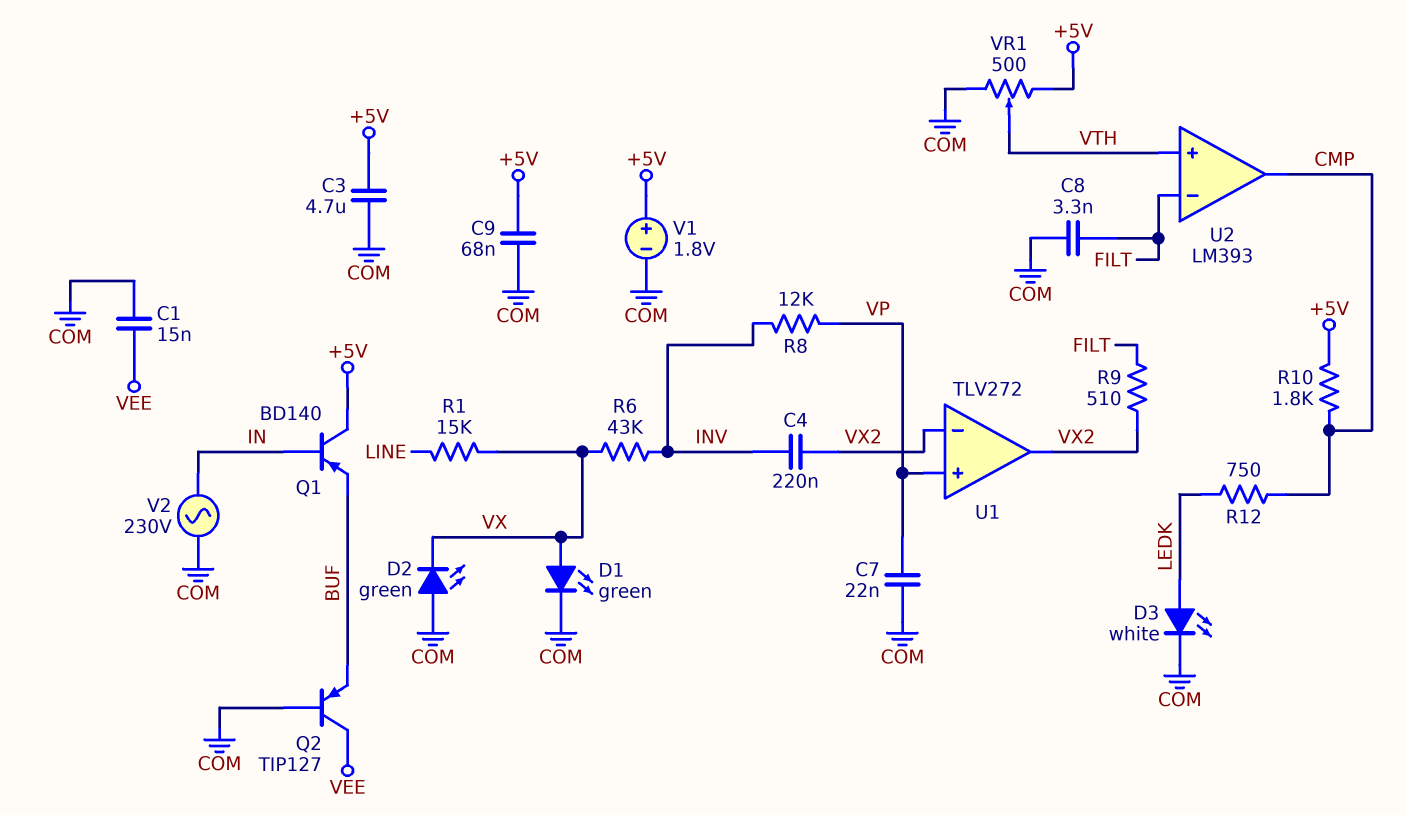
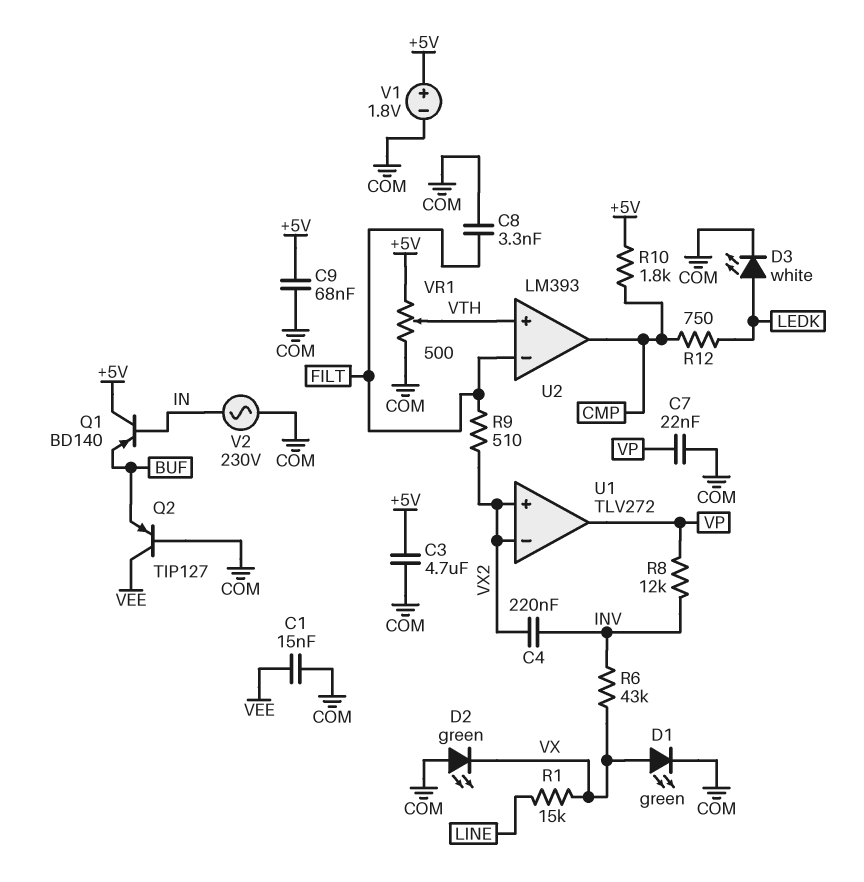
U1 pin in+: VP -> VX2
U1 pin out: VX2 -> VP

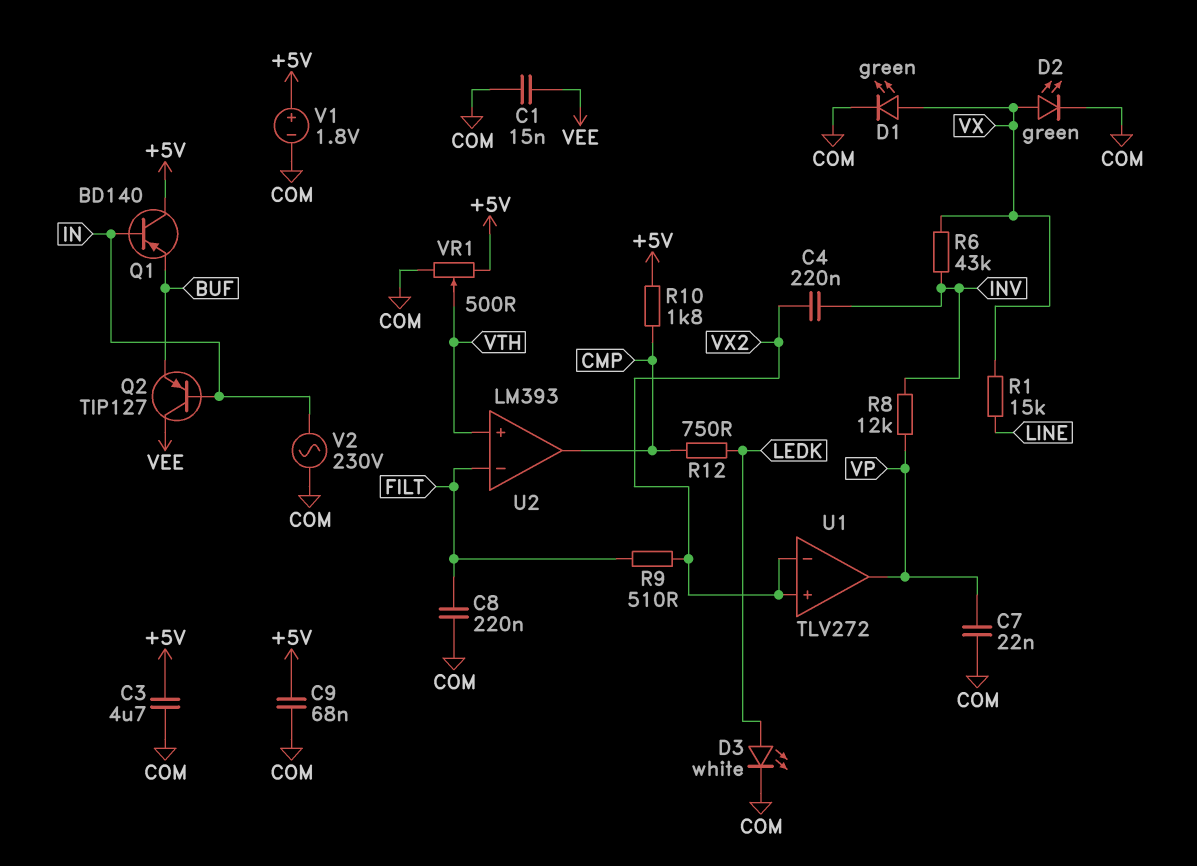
C8: 3.3nF (COM, FILT) -> 220nF (COM, FILT)
D2: LED green (A COM, K VX) -> LED green (A VX, K COM)
Q2: PNP TIP127 (B COM, C VEE, E BUF) -> PNP TIP127 (B IN, C VEE, E BUF)

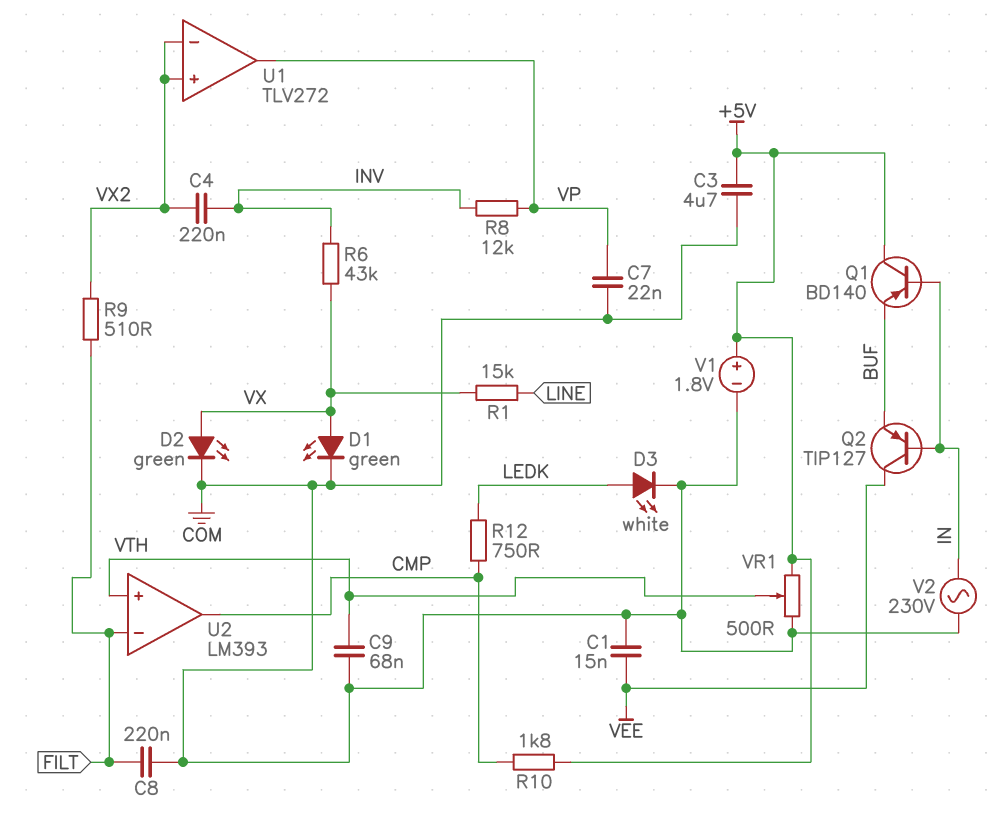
C9: 68nF (+5V, COM) -> 68nF (COM, VTH)

